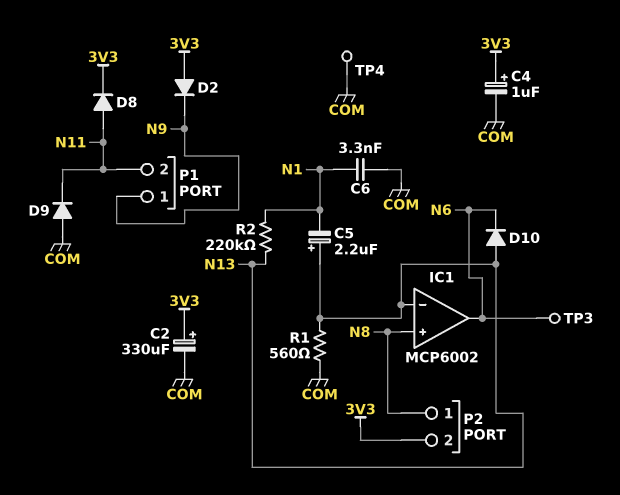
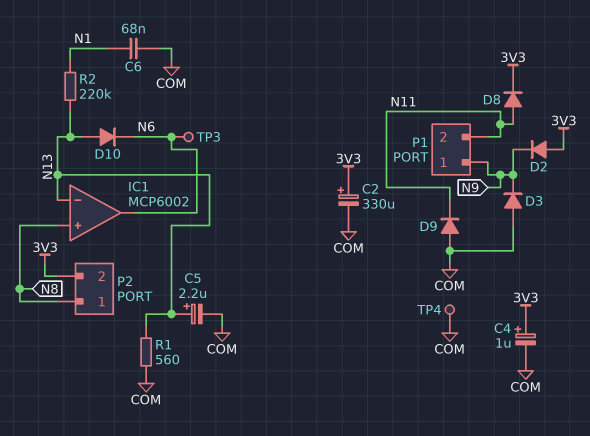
C5: 2.2uF (plus N13, minus N1) -> 2.2uF (plus N13, minus COM)
C6: 3.3nF (COM, N1) -> 68nF (COM, N1)
D3: none -> diode (A COM, K N9)

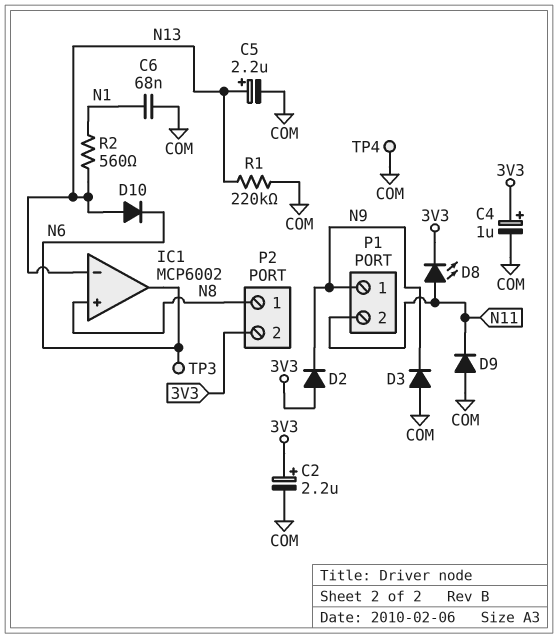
C2: 330uF (plus 3V3, minus COM) -> 2.2uF (plus 3V3, minus COM)
D8: diode (A N11, K 3V3) -> LED (A N11, K 3V3)
R1: 560 (COM, N13) -> 220k (COM, N13)
R2: 220k (N1, N13) -> 560 (N1, N13)

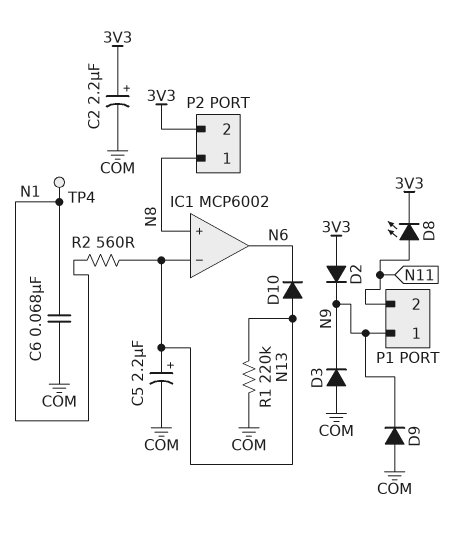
C4: 1uF (plus 3V3, minus COM) -> none
D9: diode (A COM, K N11) -> diode (A COM, K N9)
TP3: test point (N6) -> none
TP4: test point (COM) -> test point (N1)

